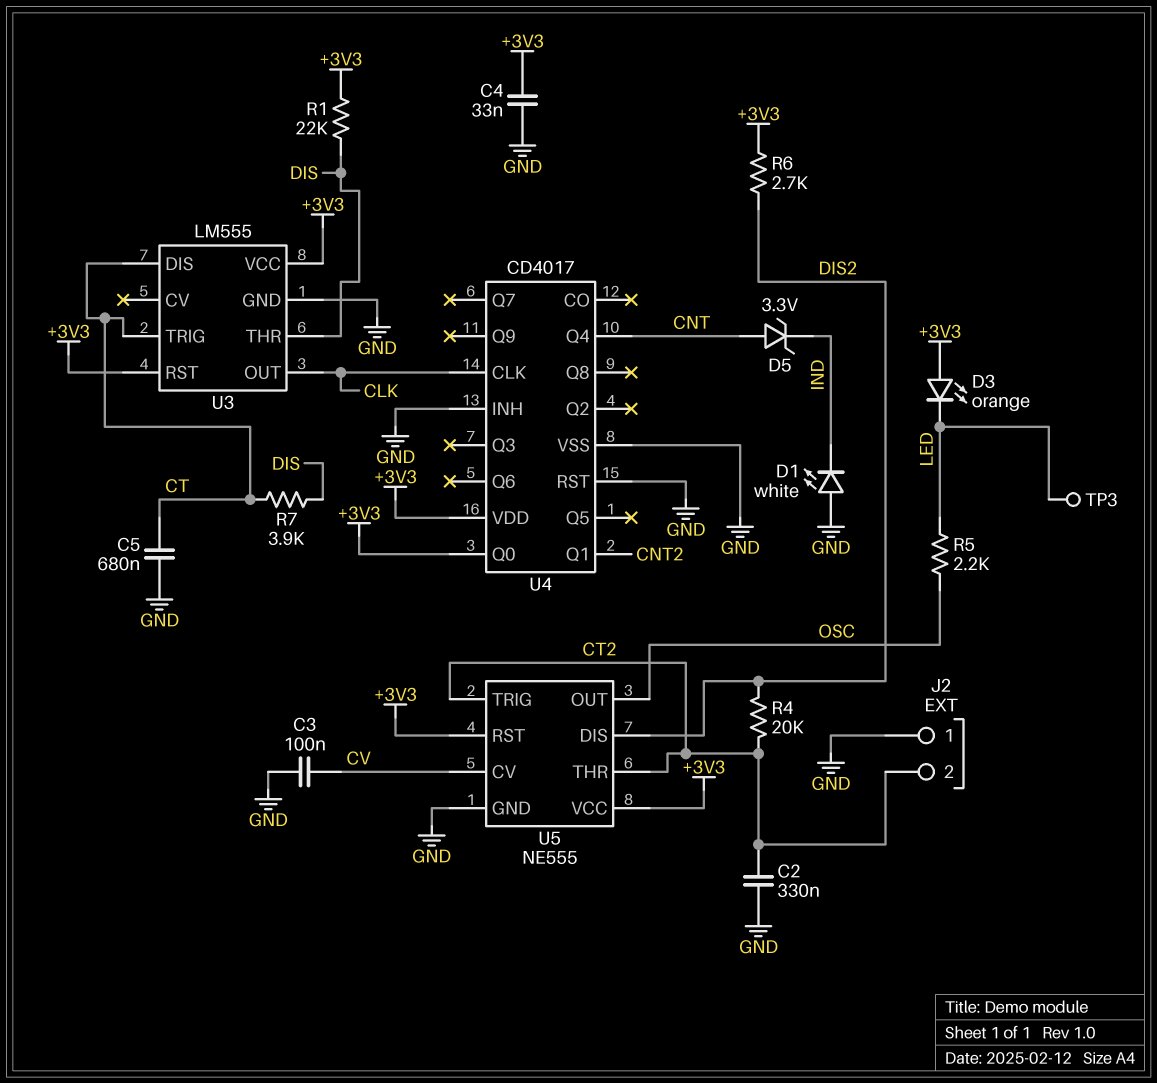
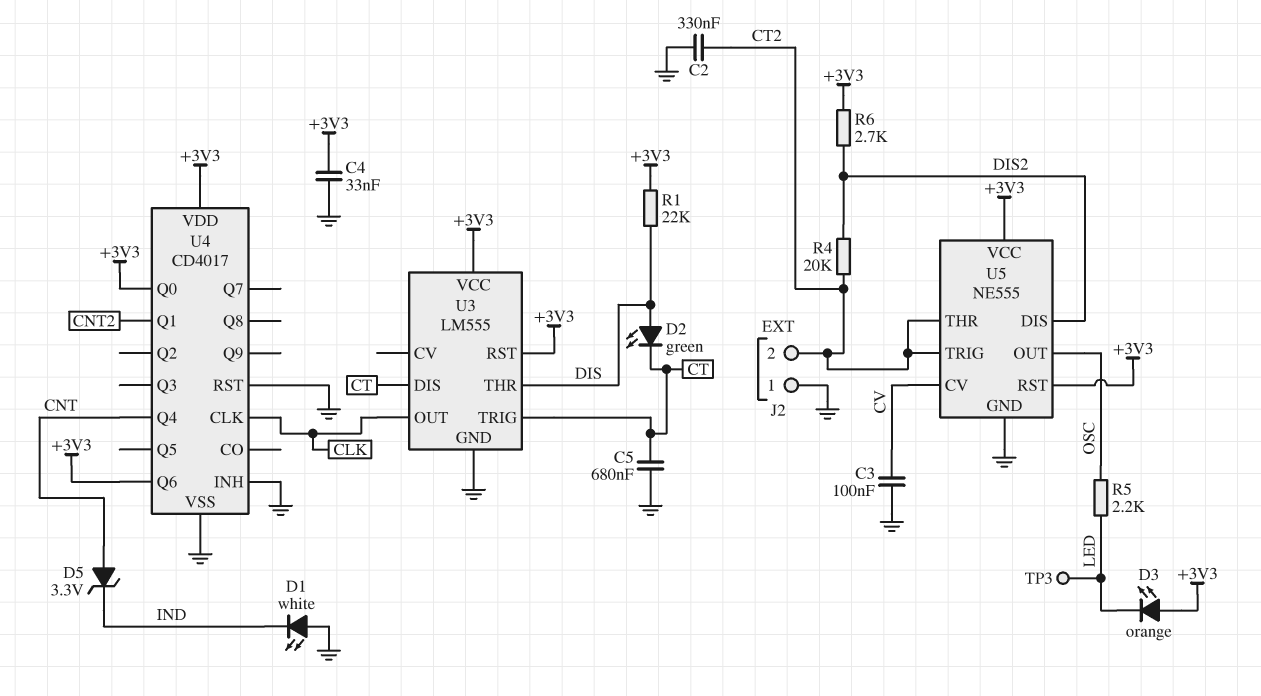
D2: none -> LED green (A DIS, K CT)
R7: 3.9k (CT, DIS) -> none
U4 pin Q6: none -> +3V3

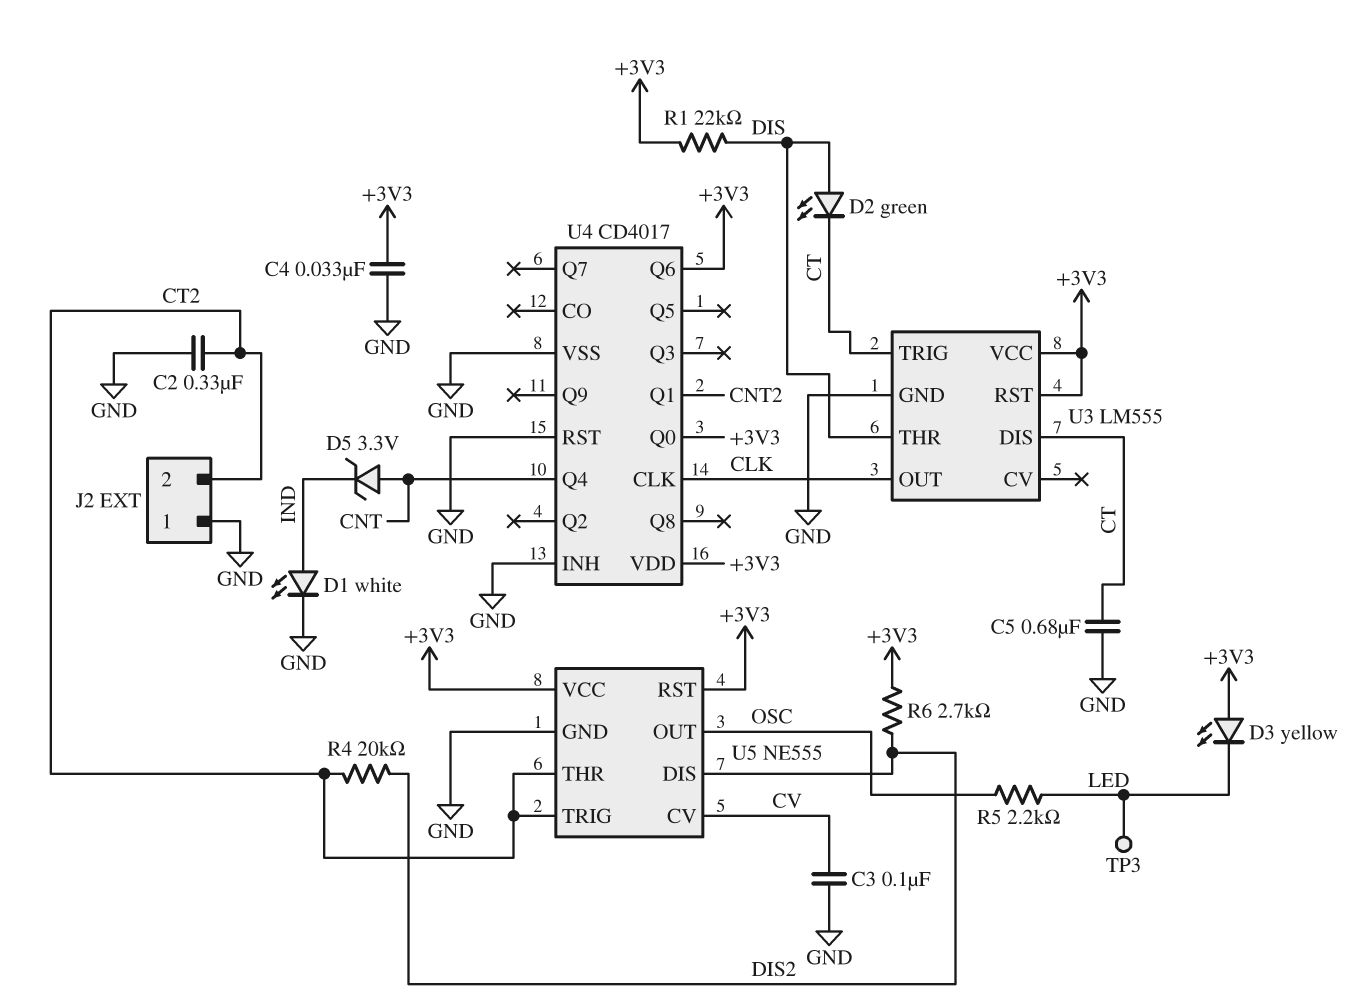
D1: LED white (A GND, K IND) -> LED white (A IND, K GND)
D3: LED orange (A +3V3, K LED) -> LED yellow (A +3V3, K LED)

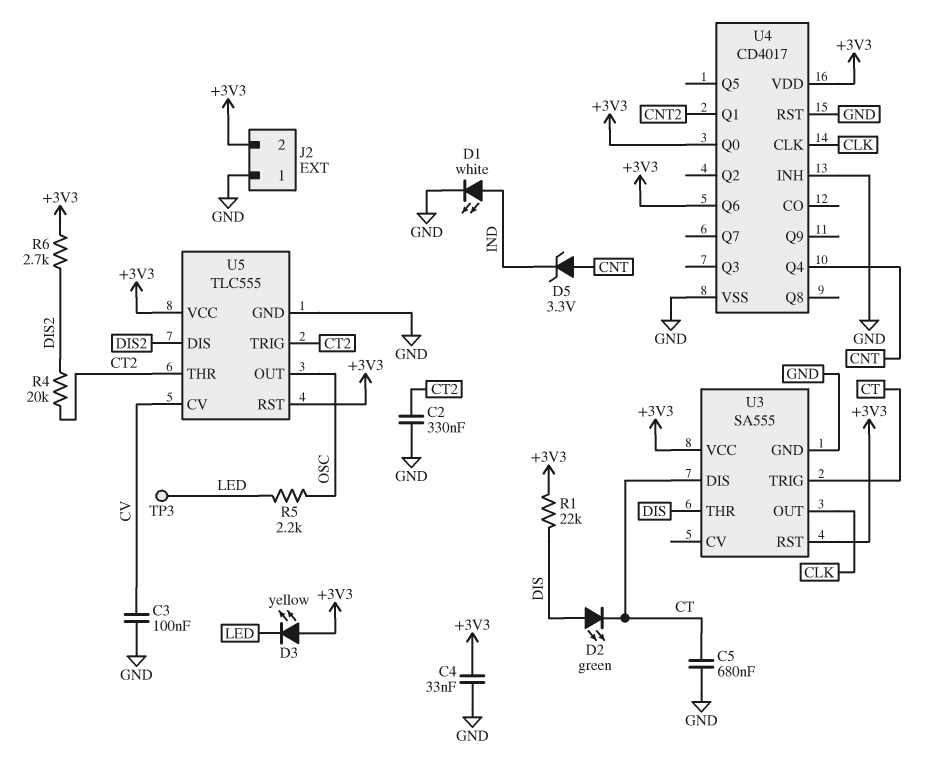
J2 pin 2: CT2 -> +3V3
U3: LM555 -> SA555
U5: NE555 -> TLC555

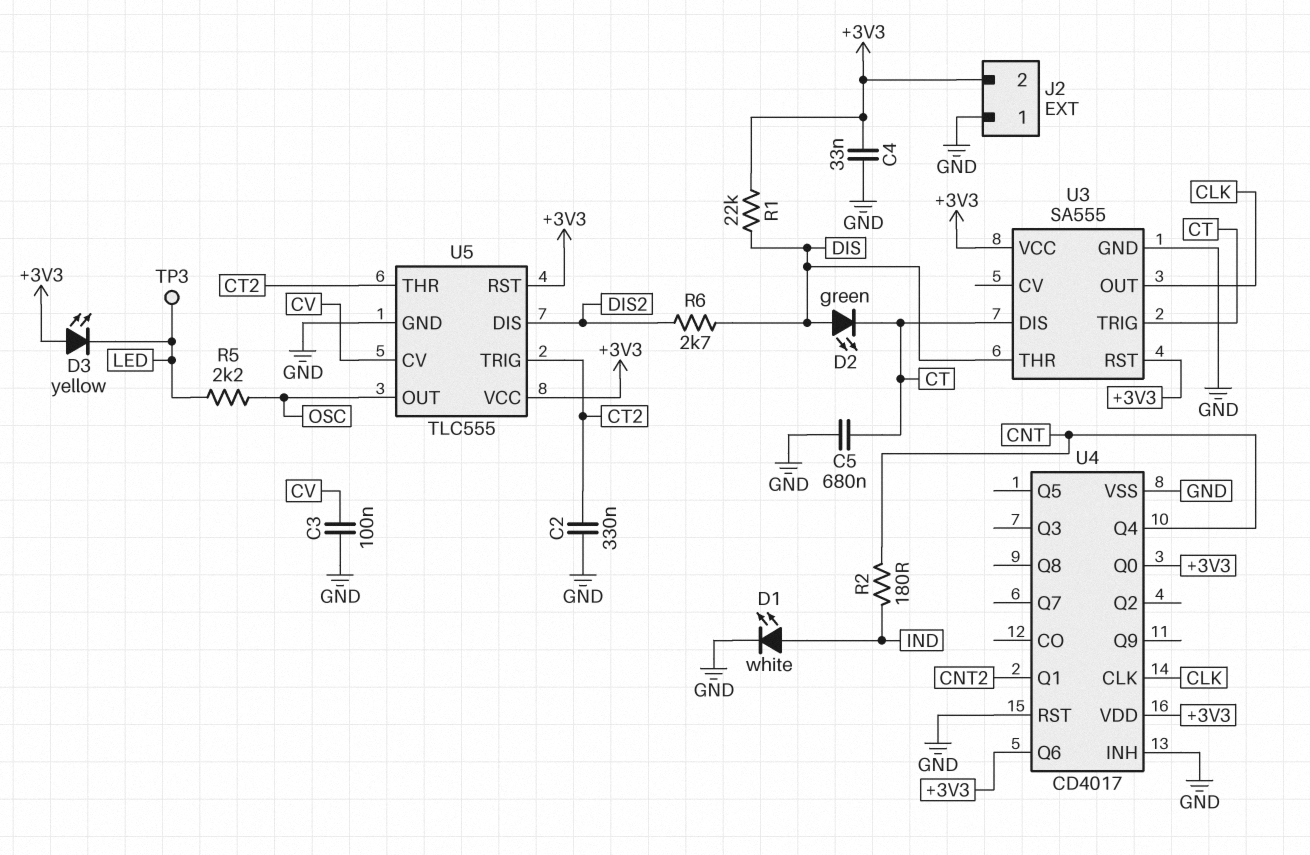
D5: zener 3.3V (A CNT, K IND) -> none
R2: none -> 180 (CNT, IND)
R4: 20k (CT2, DIS2) -> none
R6: 2.7k (+3V3, DIS2) -> 2.7k (DIS, DIS2)

